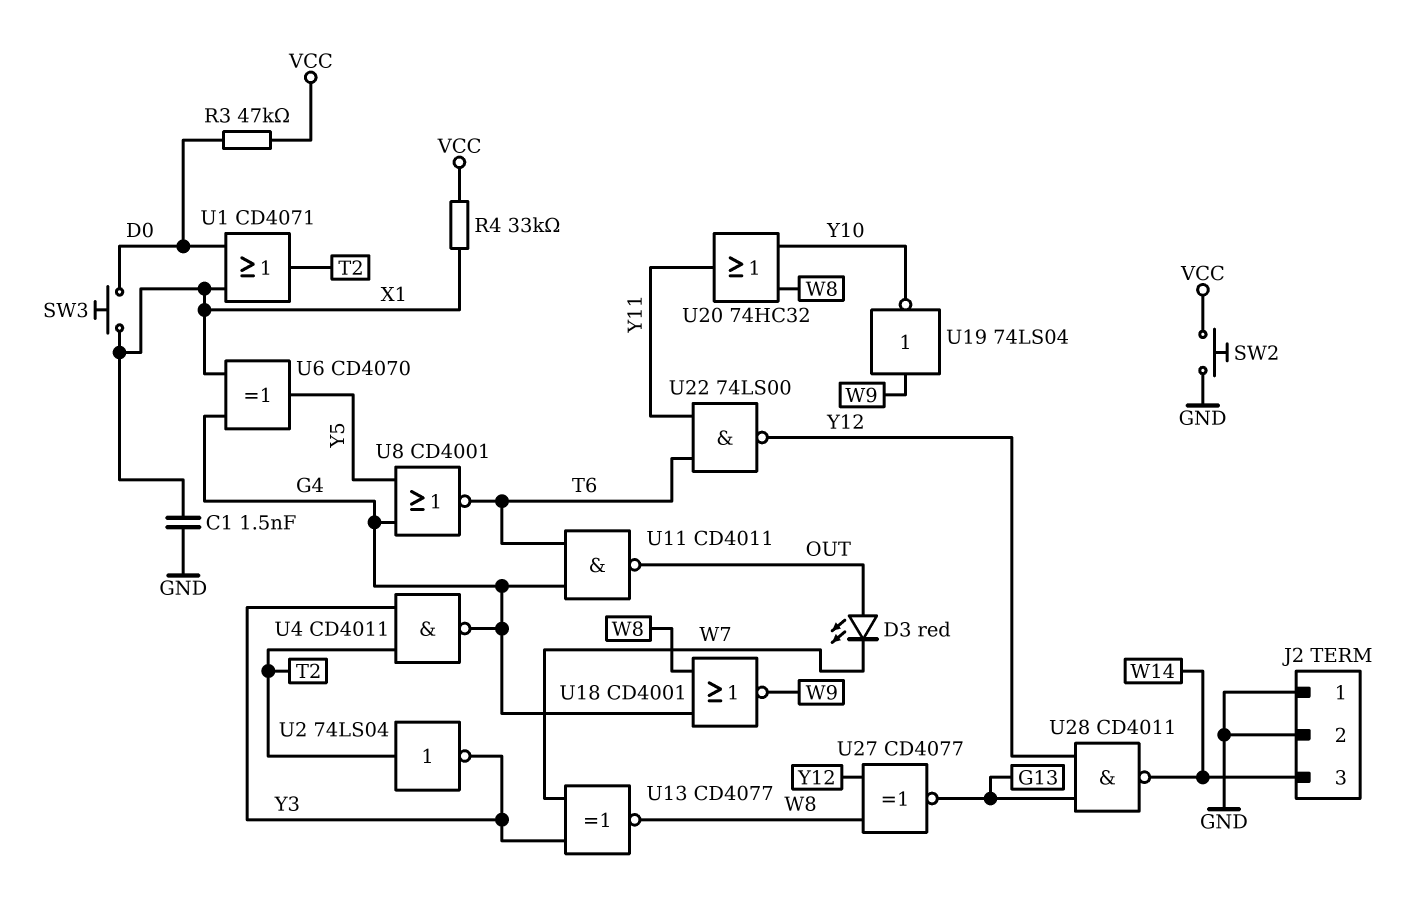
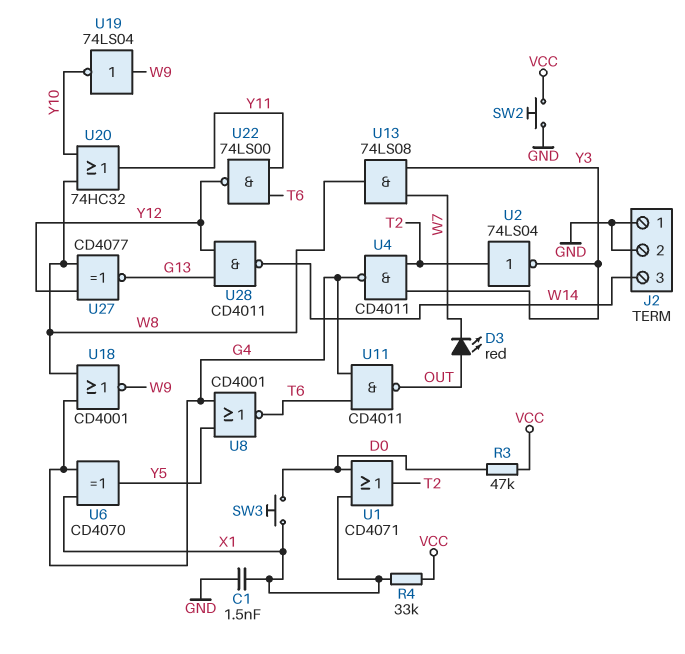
U13: XNOR CD4077 (in W7, in Y3, out W8) -> AND 74LS08 (in W7, in Y3, out W8)

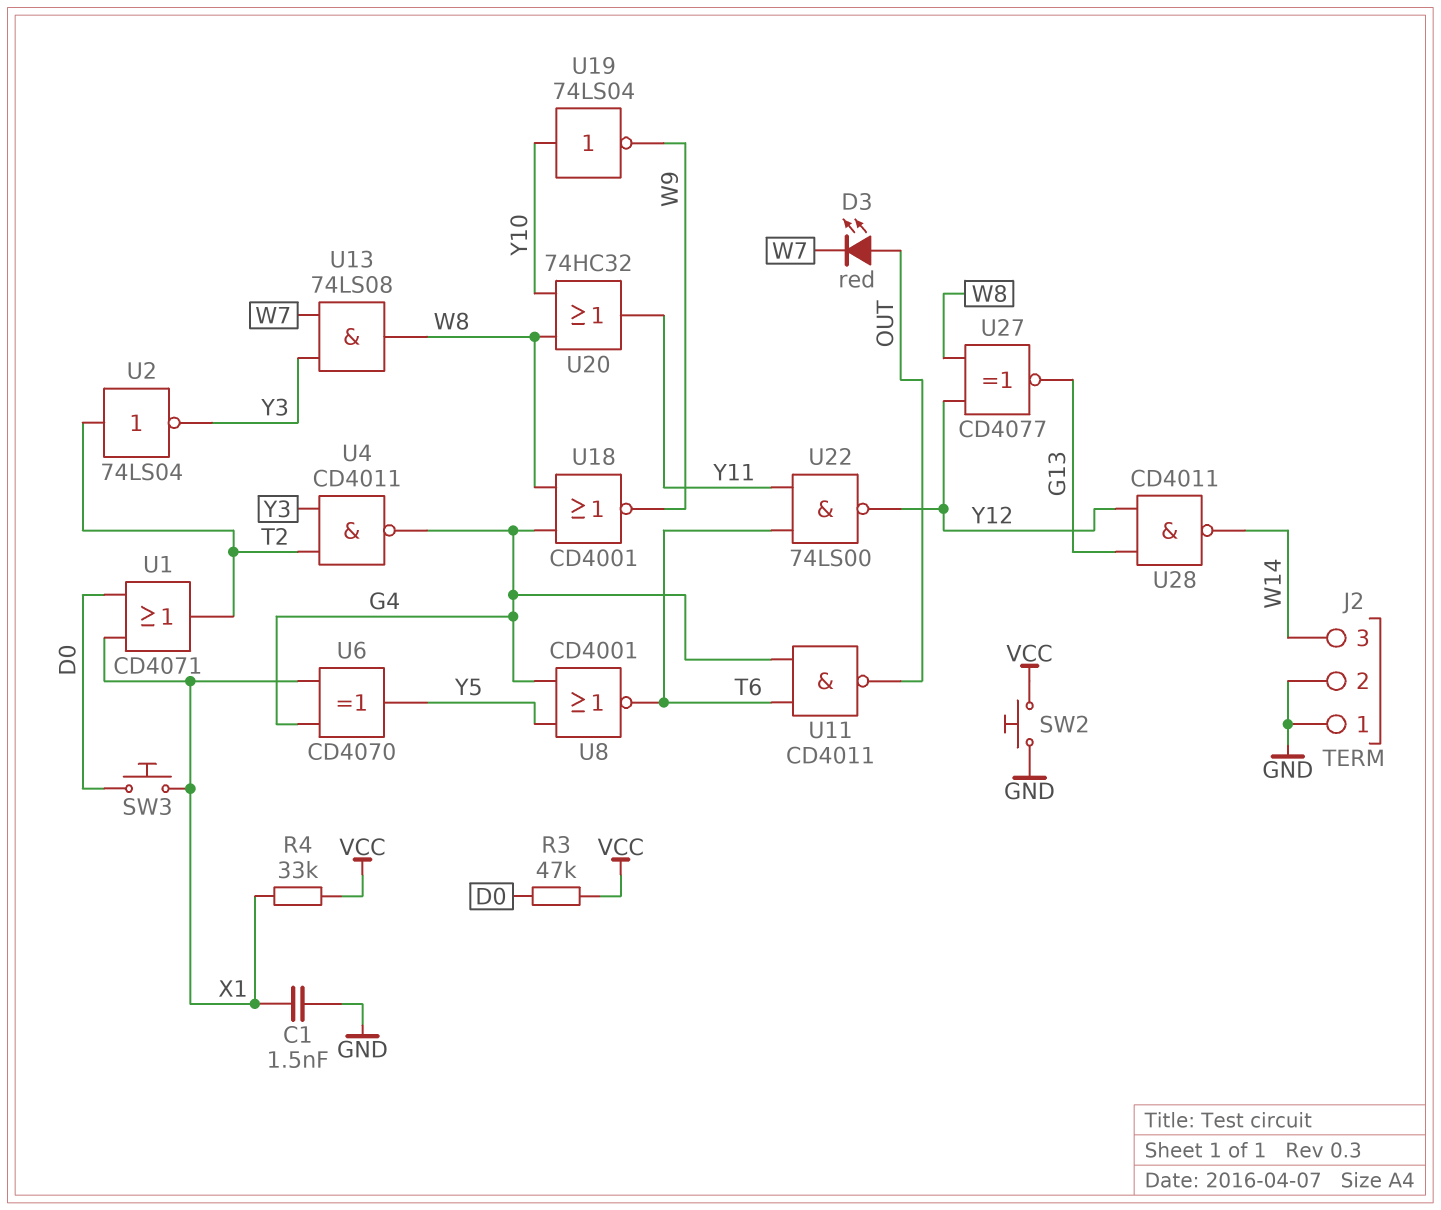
U19: NOT 74LS04 (in W9, out Y10) -> NOT 74LS04 (in Y10, out W9)

